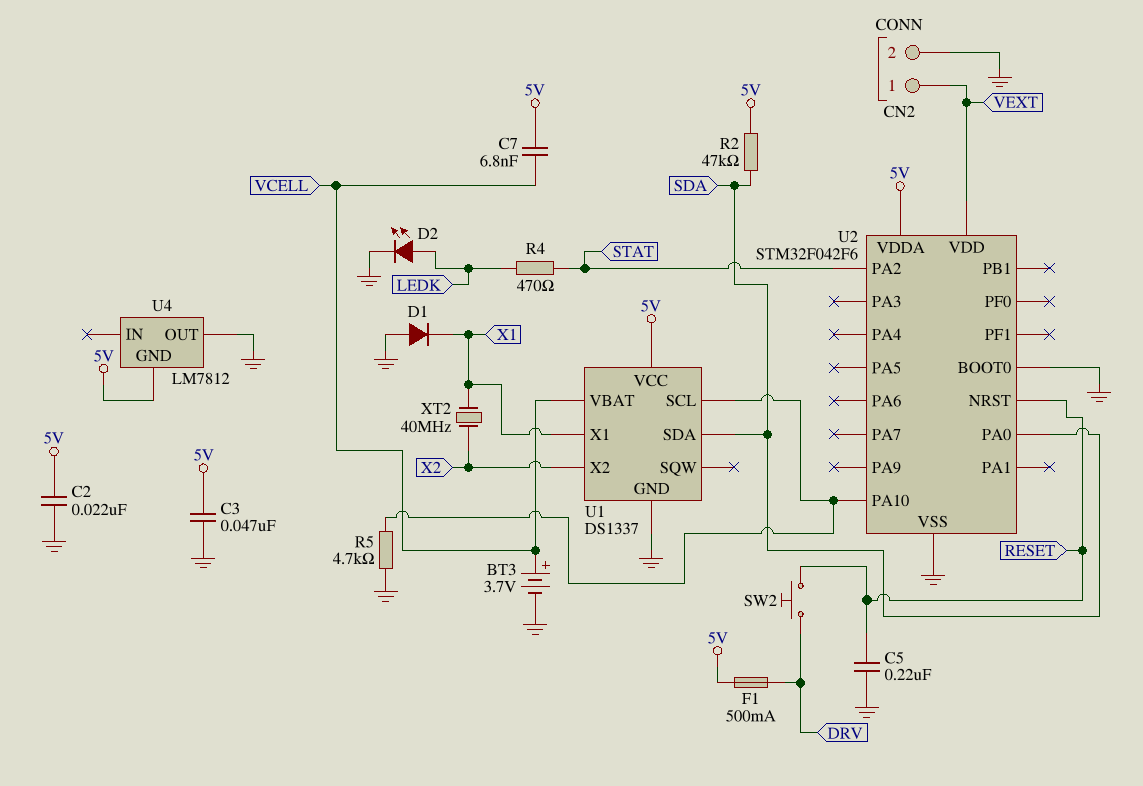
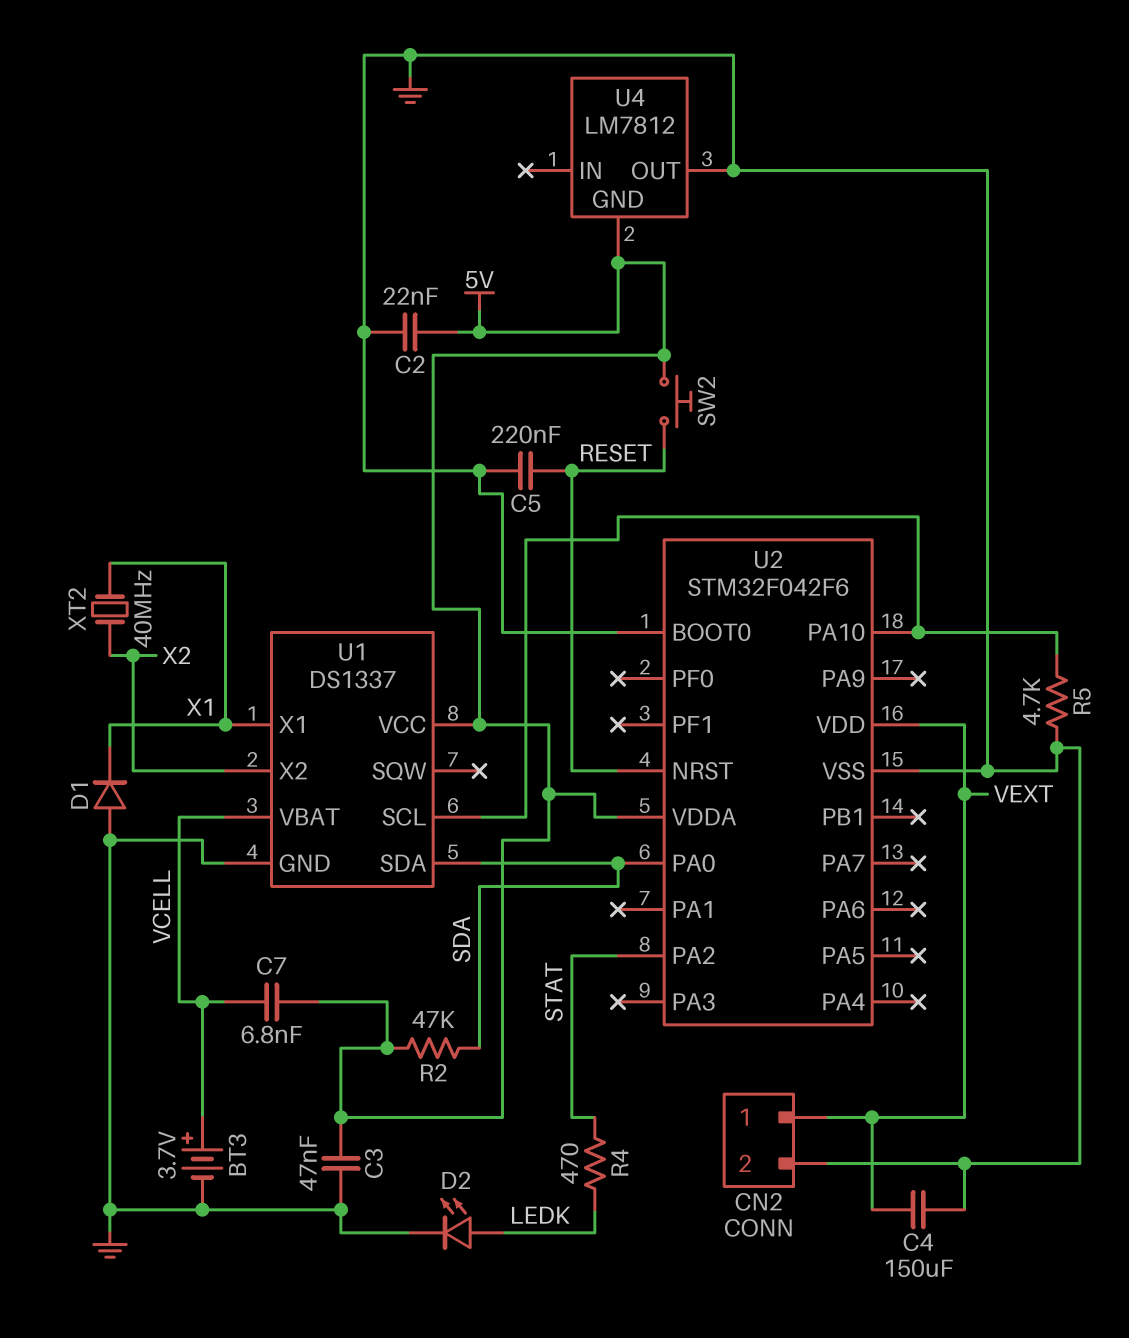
C4: none -> 150uF (GND, VEXT)
F1: 500mA (5V, DRV) -> none
SW2: button (DRV, RESET) -> button (5V, RESET)

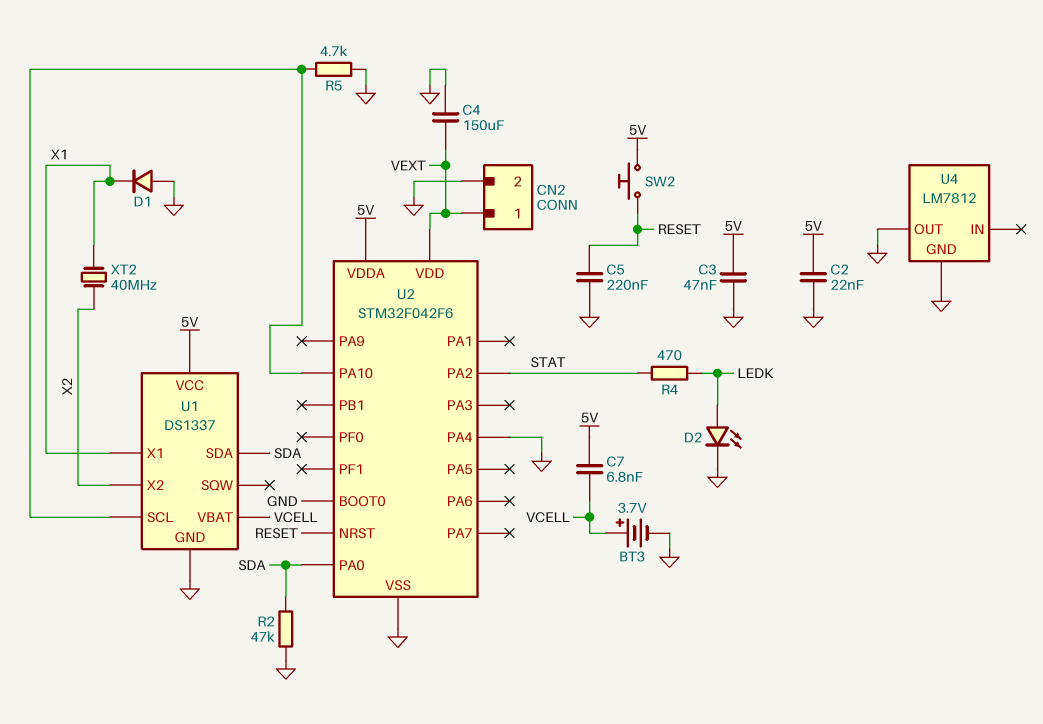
R2: 47k (5V, SDA) -> 47k (GND, SDA)
U2 pin PA4: none -> GND
U4 pin GND: 5V -> GND

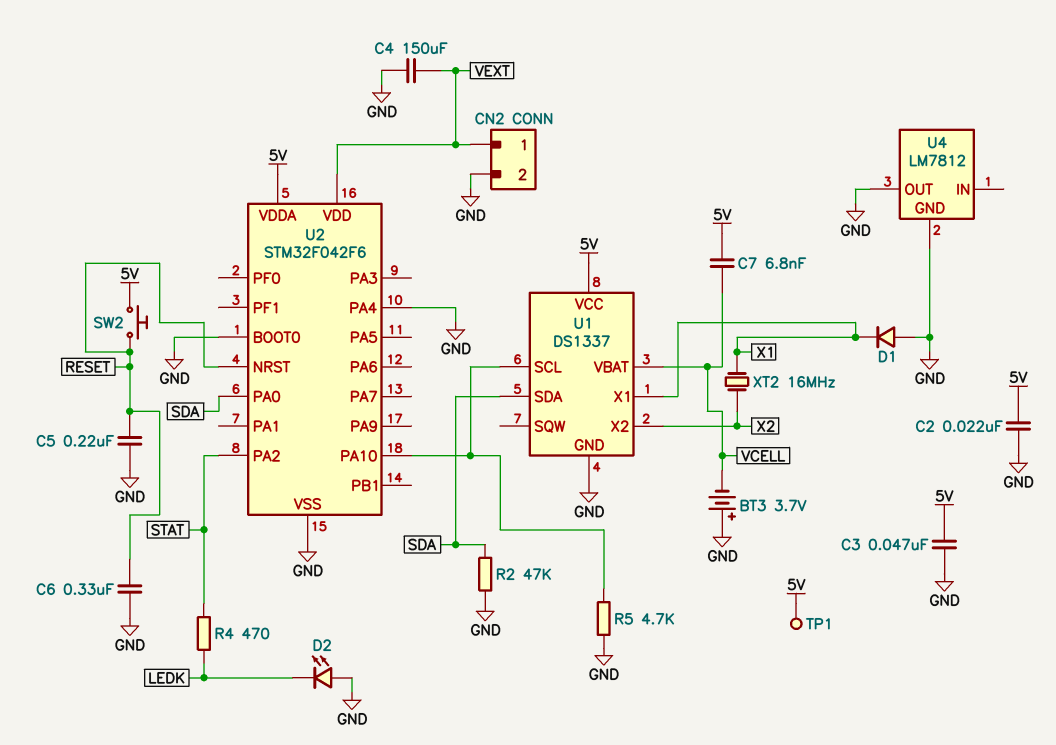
BT3: 3.7V (plus VCELL, minus GND) -> 3.7V (plus GND, minus VCELL)
C6: none -> 330nF (GND, RESET)
D2: LED (A LEDK, K GND) -> LED (A GND, K LEDK)
TP1: none -> test point (5V)
XT2: 40MHz (X1, X2) -> 16MHz (X1, X2)

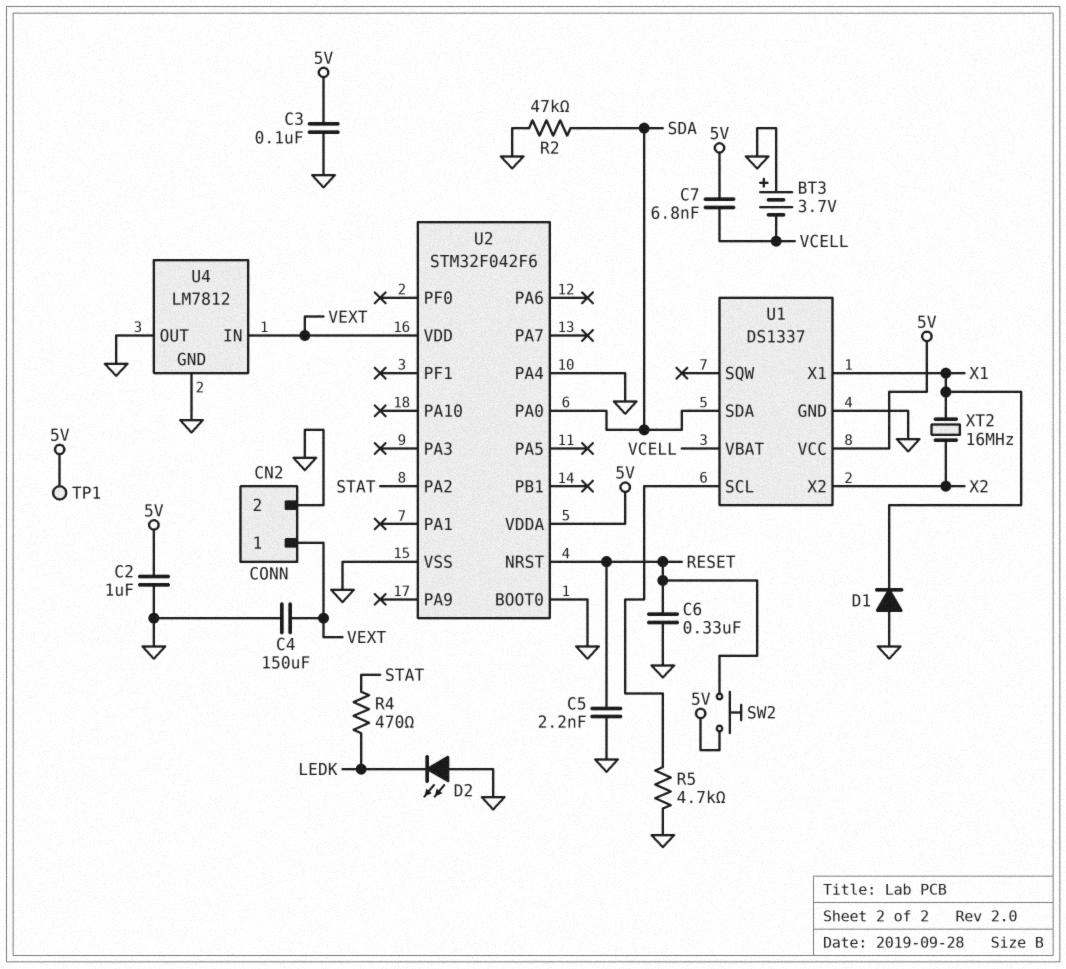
C2: 22nF (5V, GND) -> 1uF (5V, GND)
C3: 47nF (5V, GND) -> 100nF (5V, GND)
C5: 220nF (GND, RESET) -> 2.2nF (GND, RESET)
U2 pin PA10: U1/SCL -> none
U4 pin IN: none -> VEXT

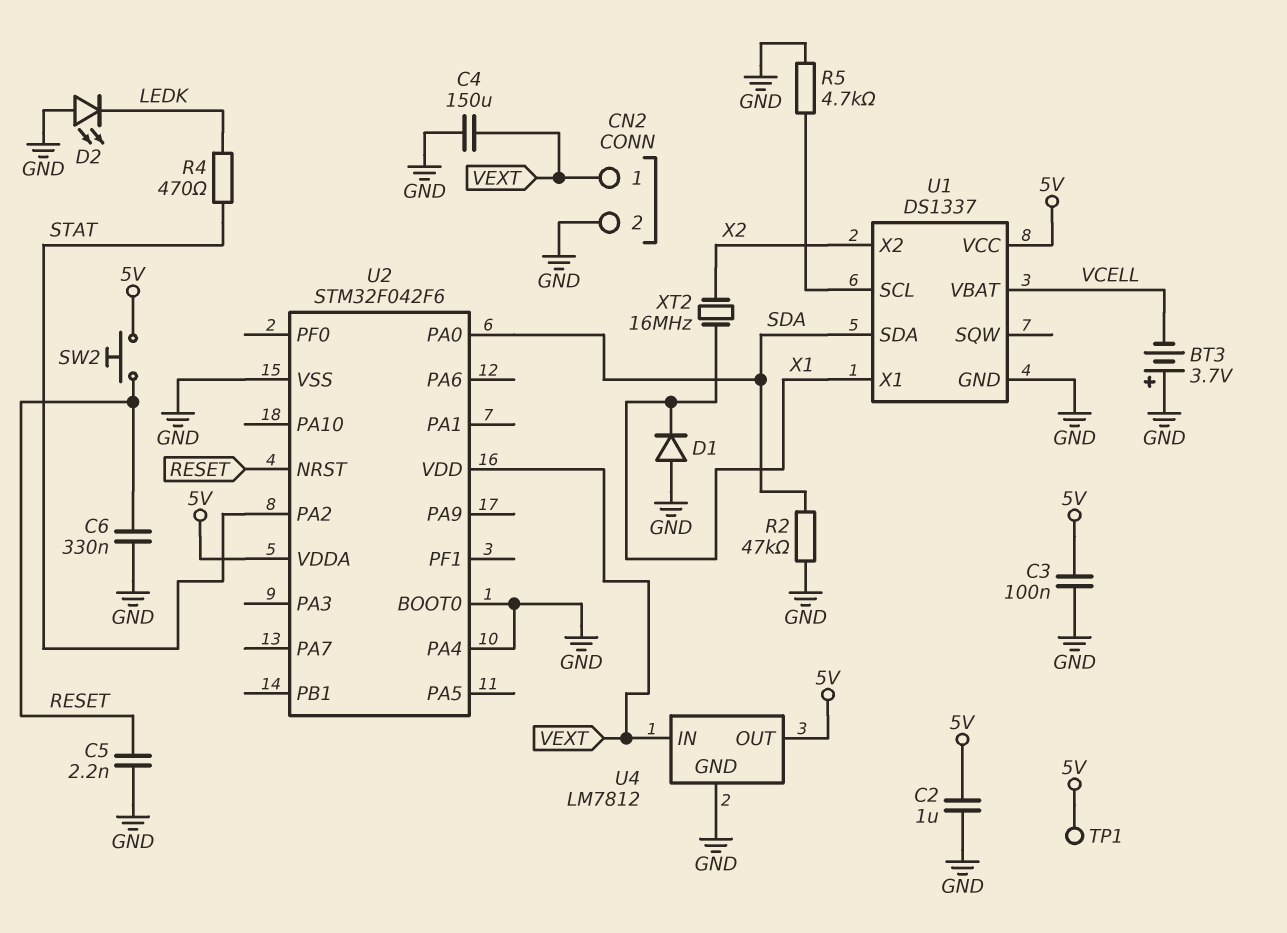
C7: 6.8nF (5V, VCELL) -> none
U4 pin OUT: GND -> 5V

